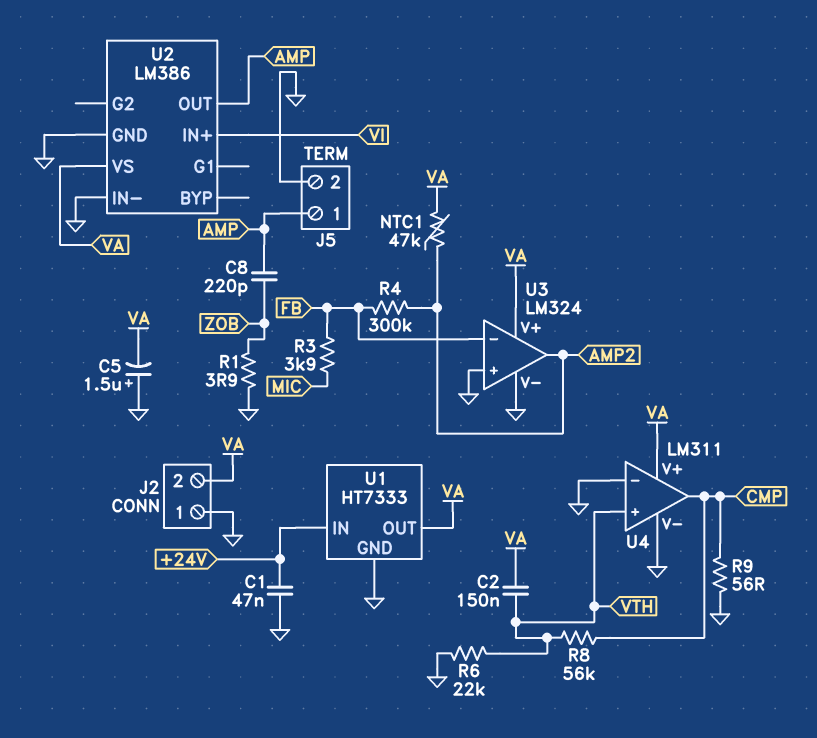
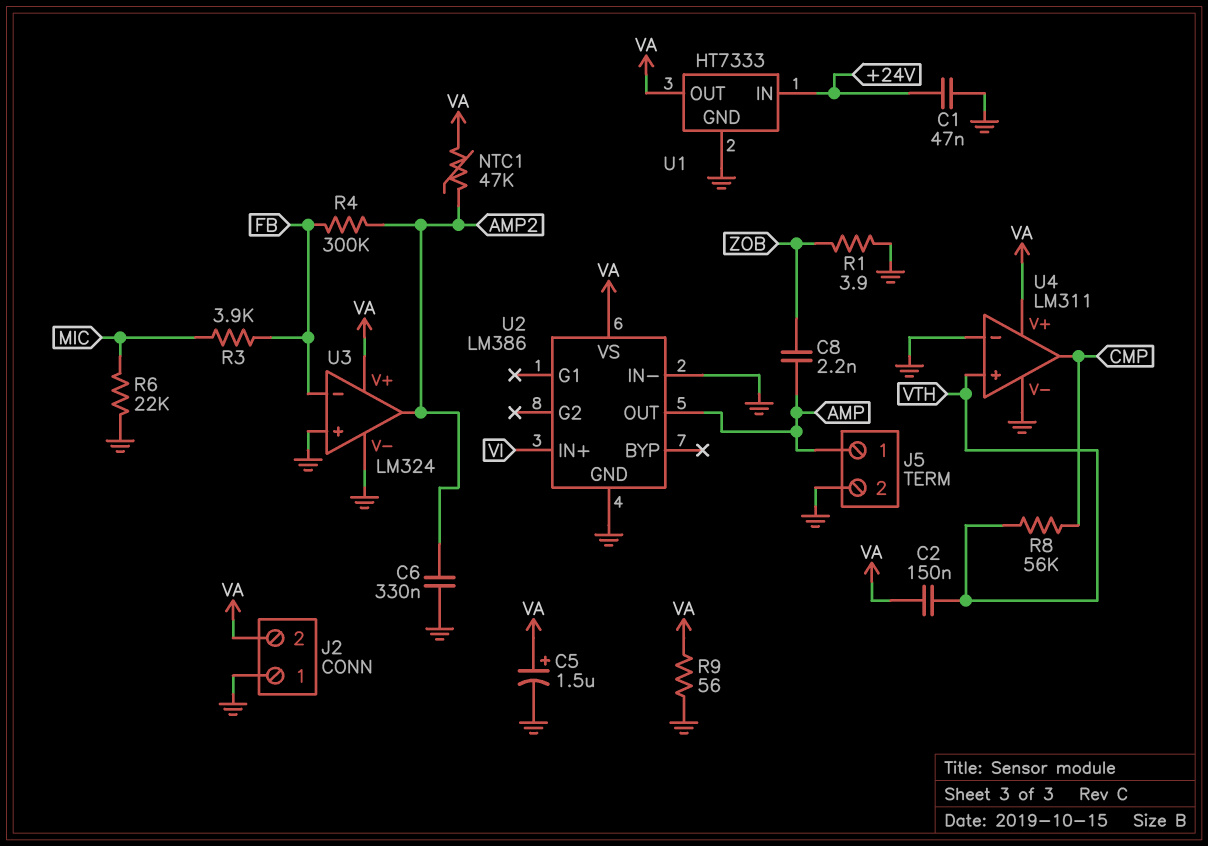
C5: 1.5uF (plus GND, minus VA) -> 1.5uF (plus VA, minus GND)
C6: none -> 330nF (AMP2, GND)
C8: 220pF (AMP, ZOB) -> 2.2nF (AMP, ZOB)
R6: 22k (GND, VTH) -> 22k (GND, MIC)
R9: 56 (CMP, GND) -> 56 (GND, VA)

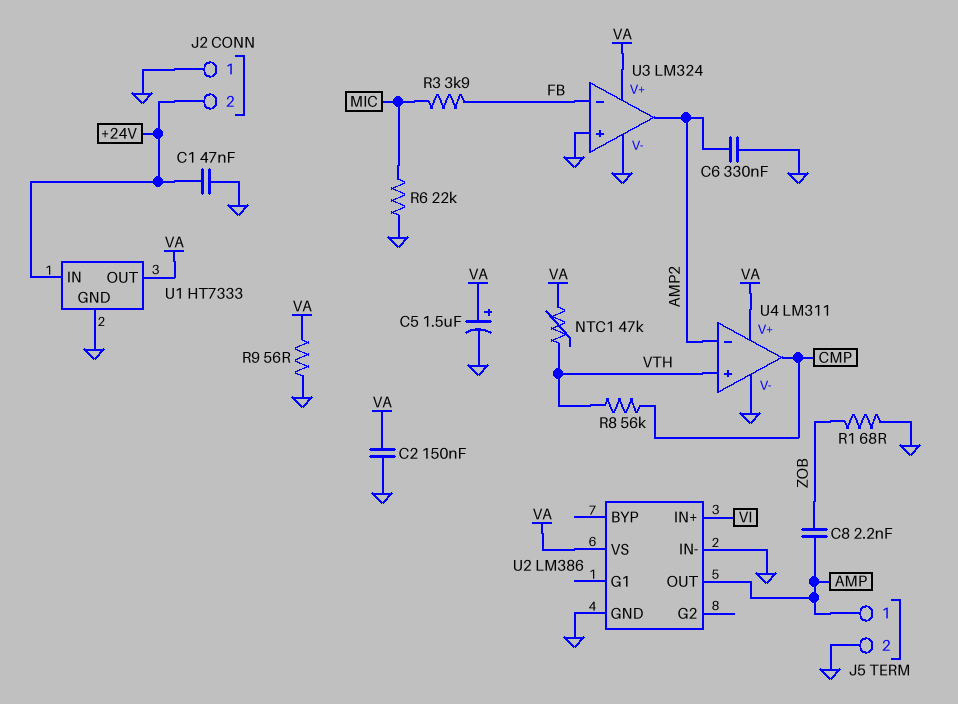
C2: 150nF (VA, VTH) -> 150nF (GND, VA)
J2 pin 2: VA -> +24V
NTC1: 47k (AMP2, VA) -> 47k (VA, VTH)
R1: 3.9 (GND, ZOB) -> 68 (GND, ZOB)
R4: 300k (AMP2, FB) -> none
U4 pin in-: GND -> AMP2

